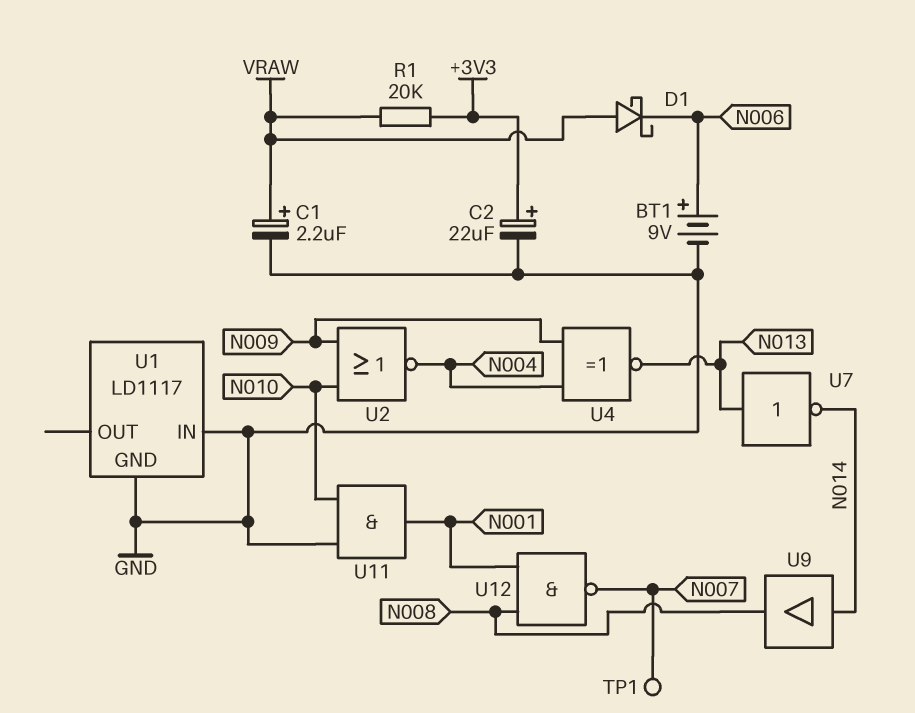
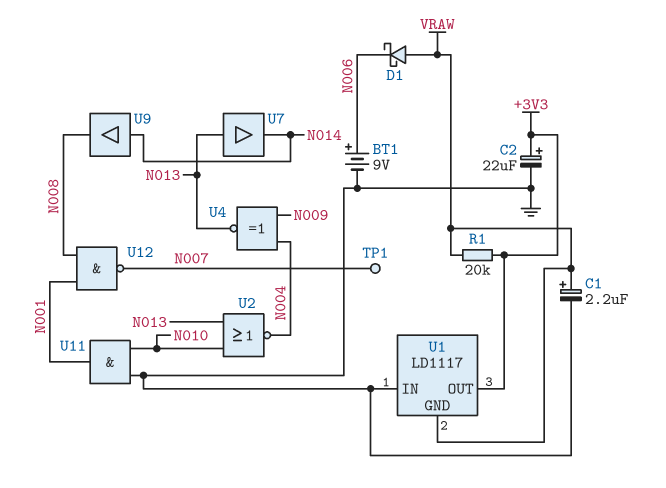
U1 pin GND: GND -> VRAW
U1 pin OUT: none -> +3V3
U2: NOR (in N009, in N010, out N004) -> NOR (in N010, in N013, out N004)
U7: NOT (in N013, out N014) -> buffer (in N013, out N014)

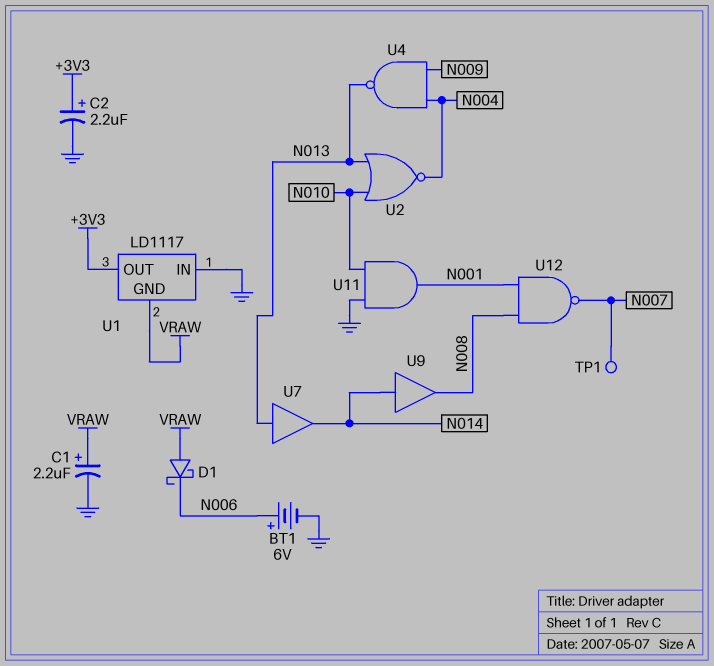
BT1: 9V (plus N006, minus GND) -> 6V (plus N006, minus GND)
C2: 22uF (plus +3V3, minus GND) -> 2.2uF (plus +3V3, minus GND)
R1: 20k (+3V3, VRAW) -> none
U4: XNOR (in N004, in N009, out N013) -> NAND (in N004, in N009, out N013)

